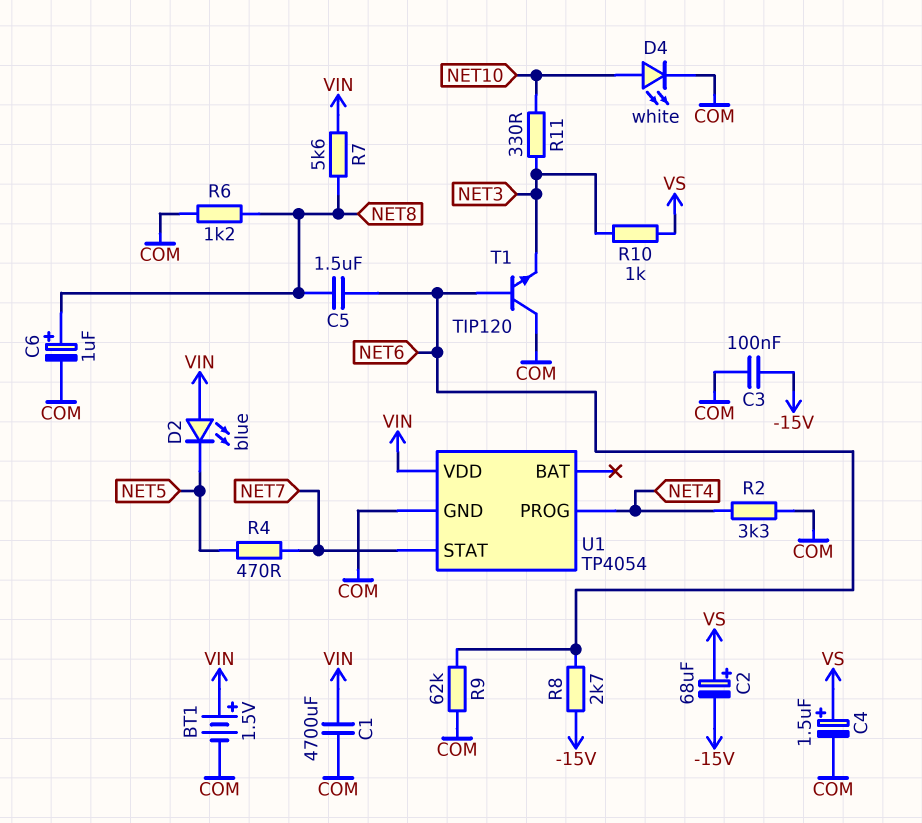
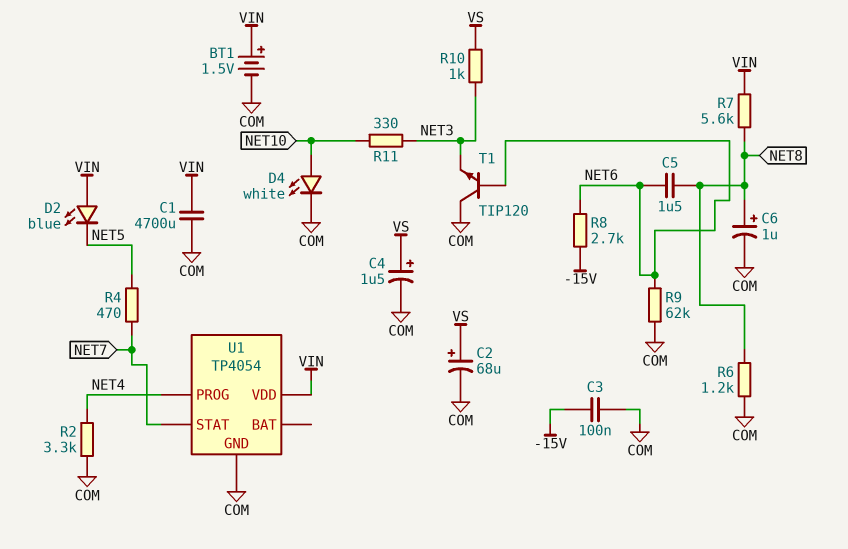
C2: 68uF (plus VS, minus -15V) -> 68uF (plus VS, minus COM)

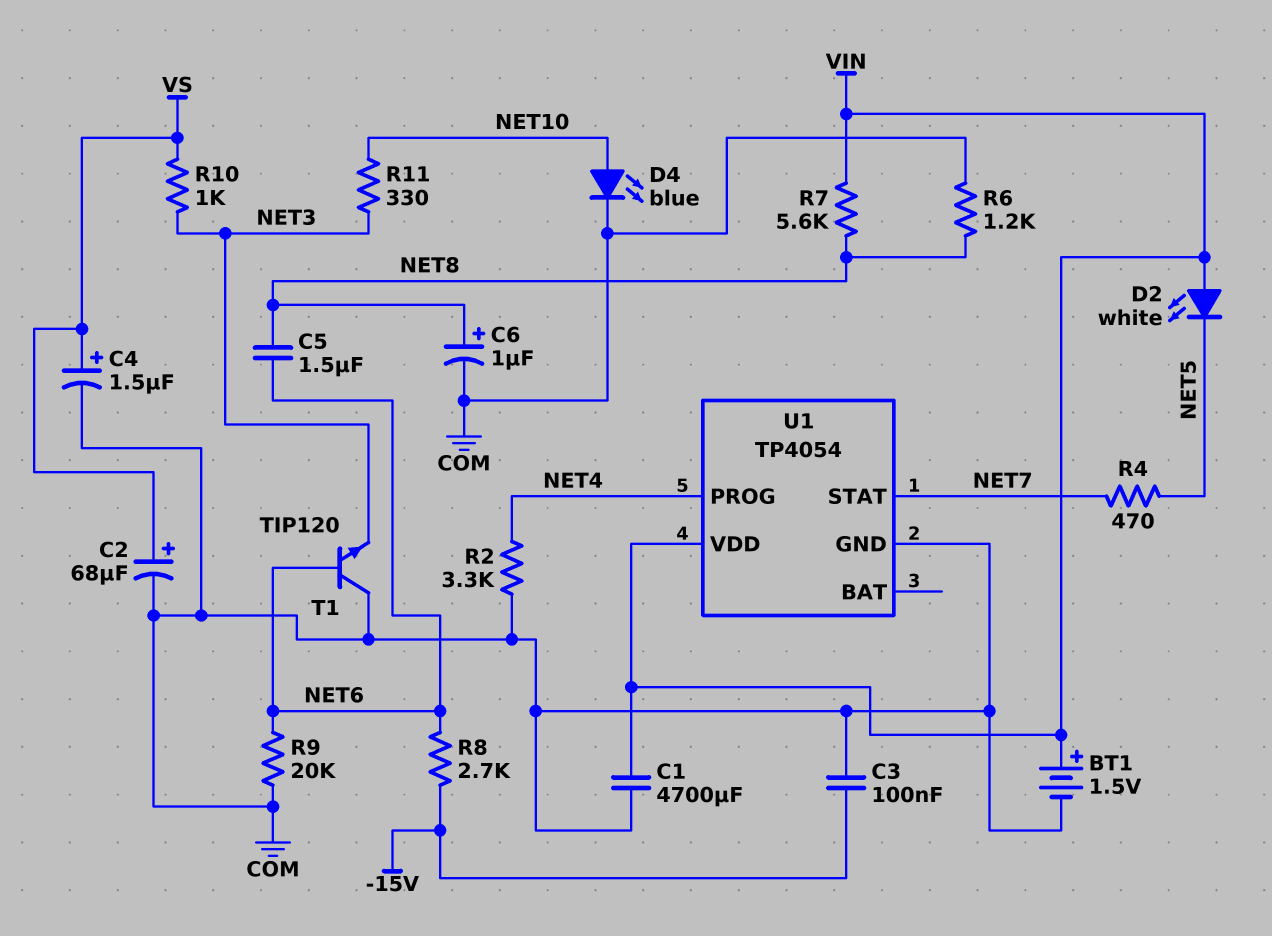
D2: LED blue (A VIN, K NET5) -> LED white (A VIN, K NET5)
D4: LED white (A NET10, K COM) -> LED blue (A NET10, K COM)
R9: 62k (COM, NET6) -> 20k (COM, NET6)

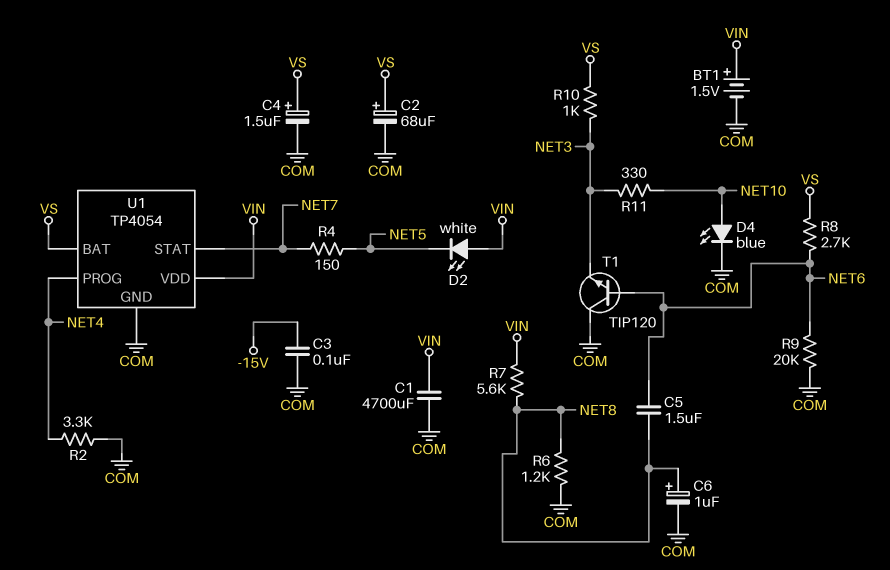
R4: 470 (NET5, NET7) -> 150 (NET5, NET7)
R8: 2.7k (-15V, NET6) -> 2.7k (NET6, VS)
U1 pin BAT: none -> VS

